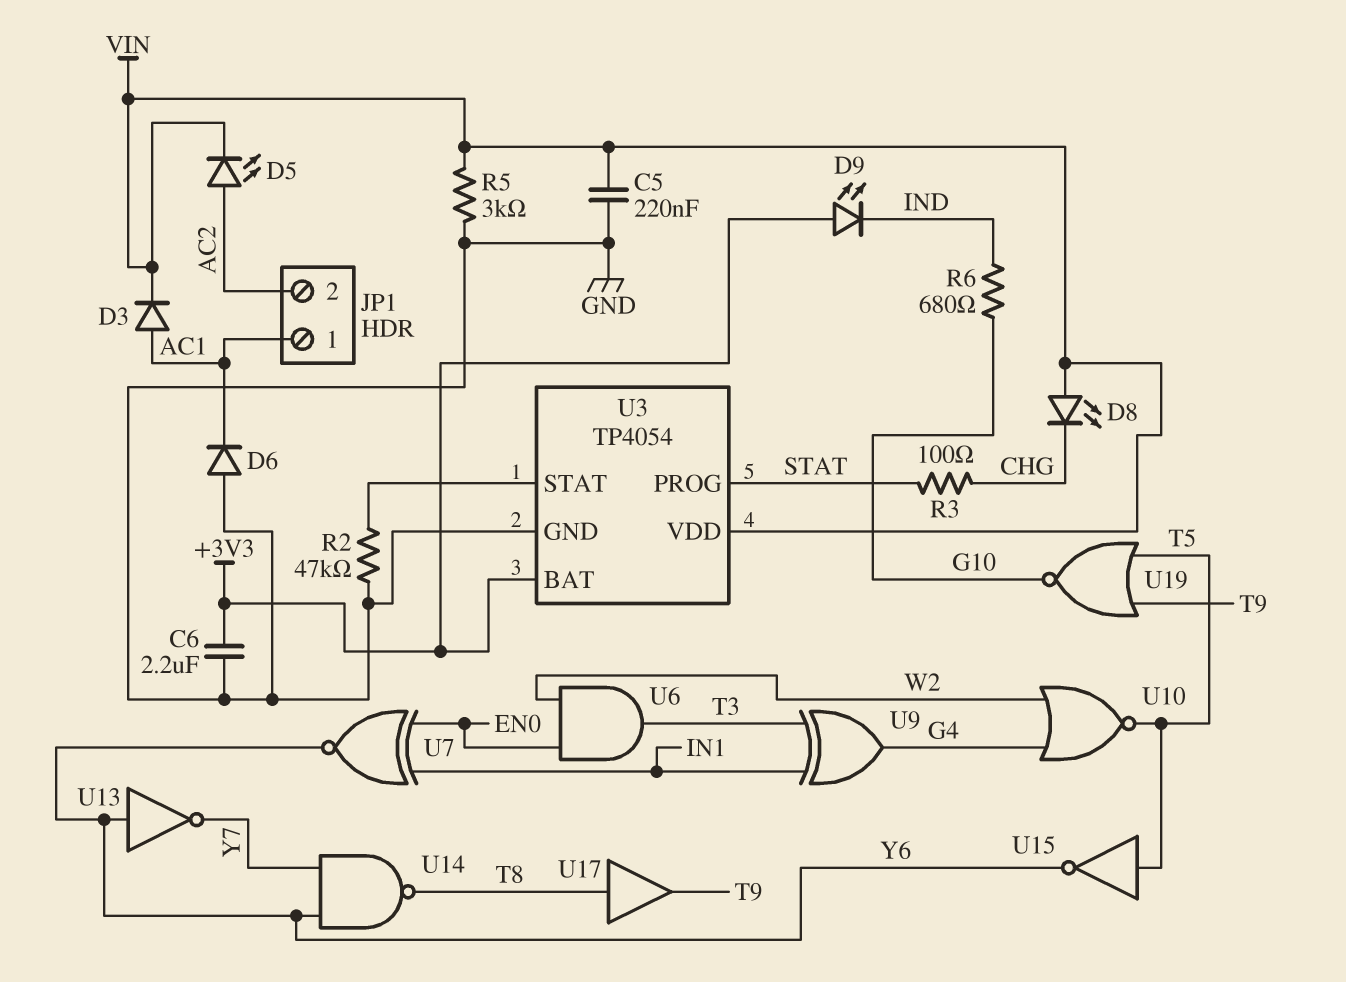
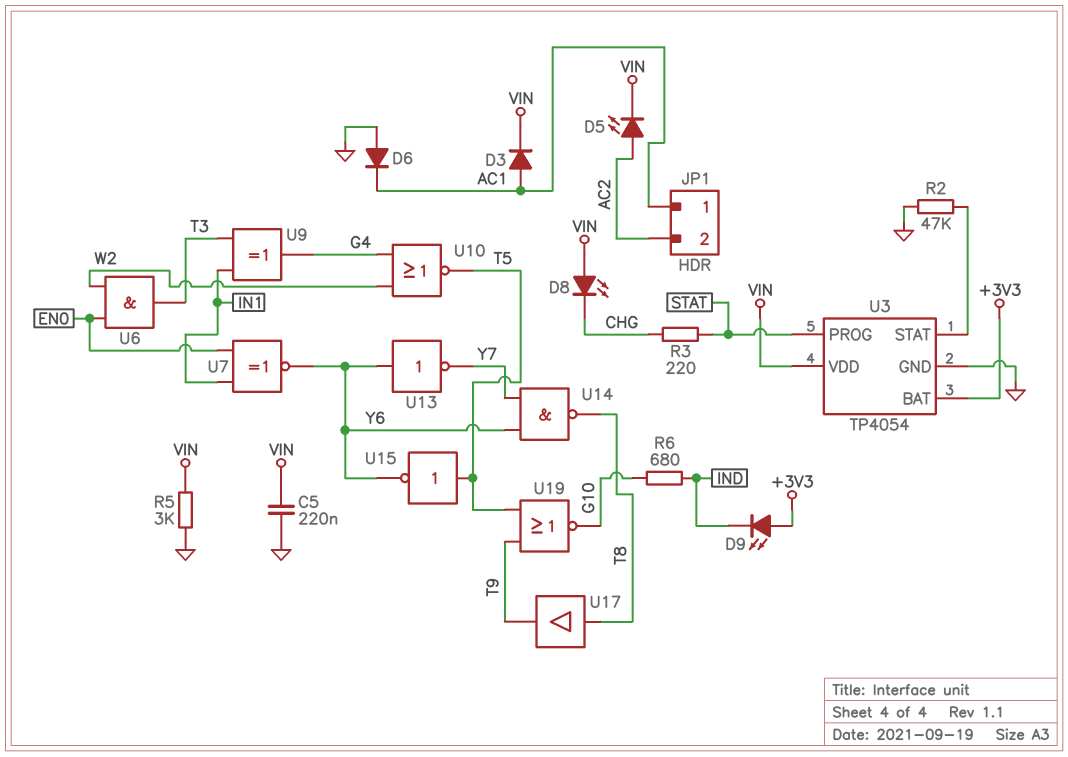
C6: 2.2uF (+3V3, GND) -> none
R3: 100 (CHG, STAT) -> 220 (CHG, STAT)

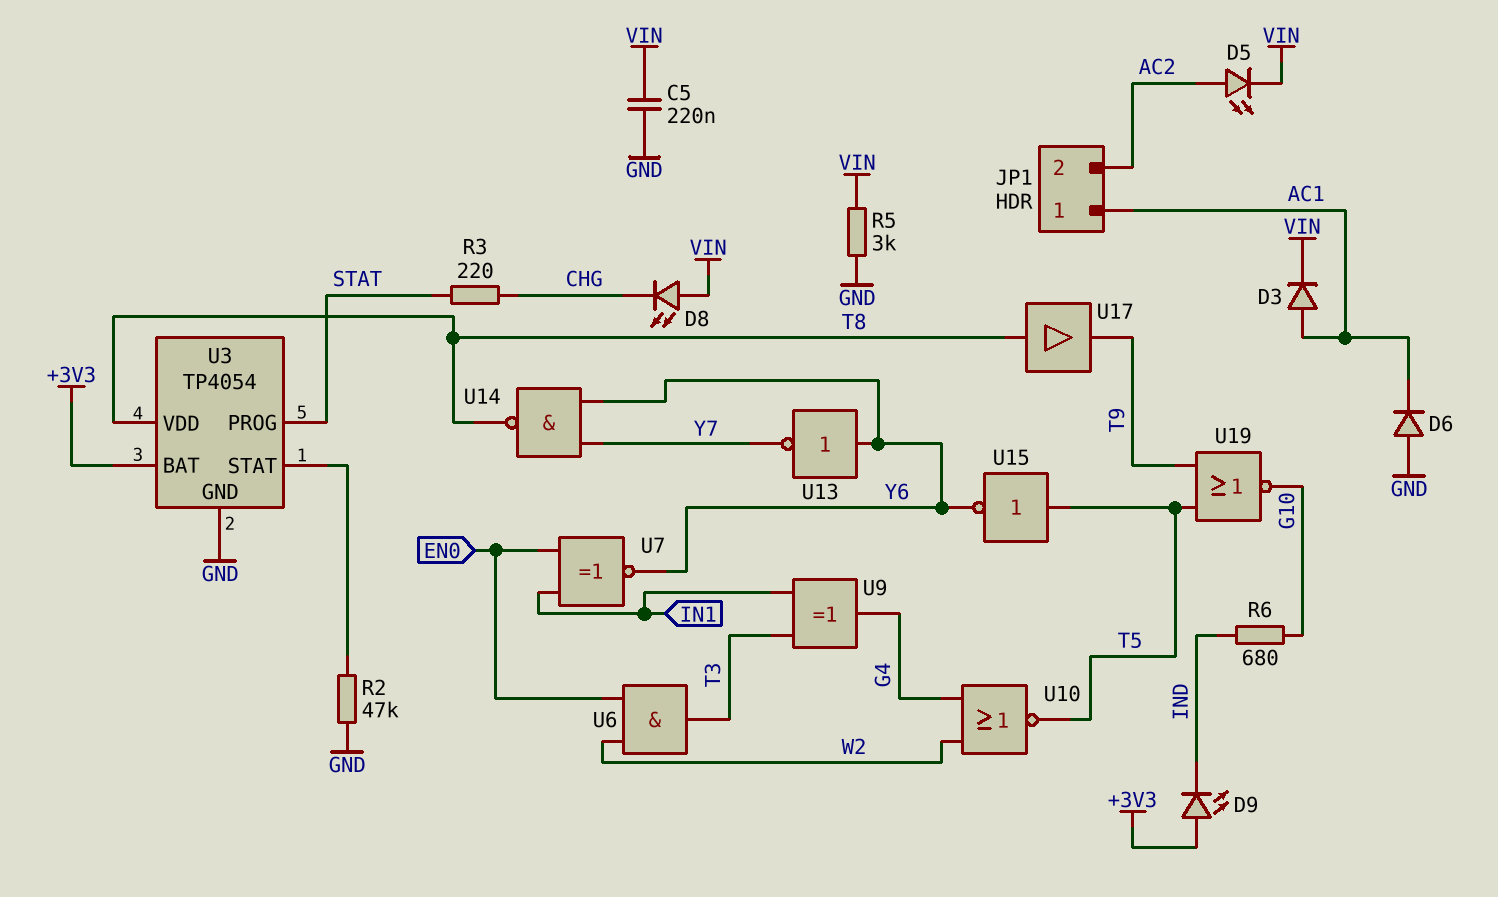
U3 pin VDD: VIN -> T8

